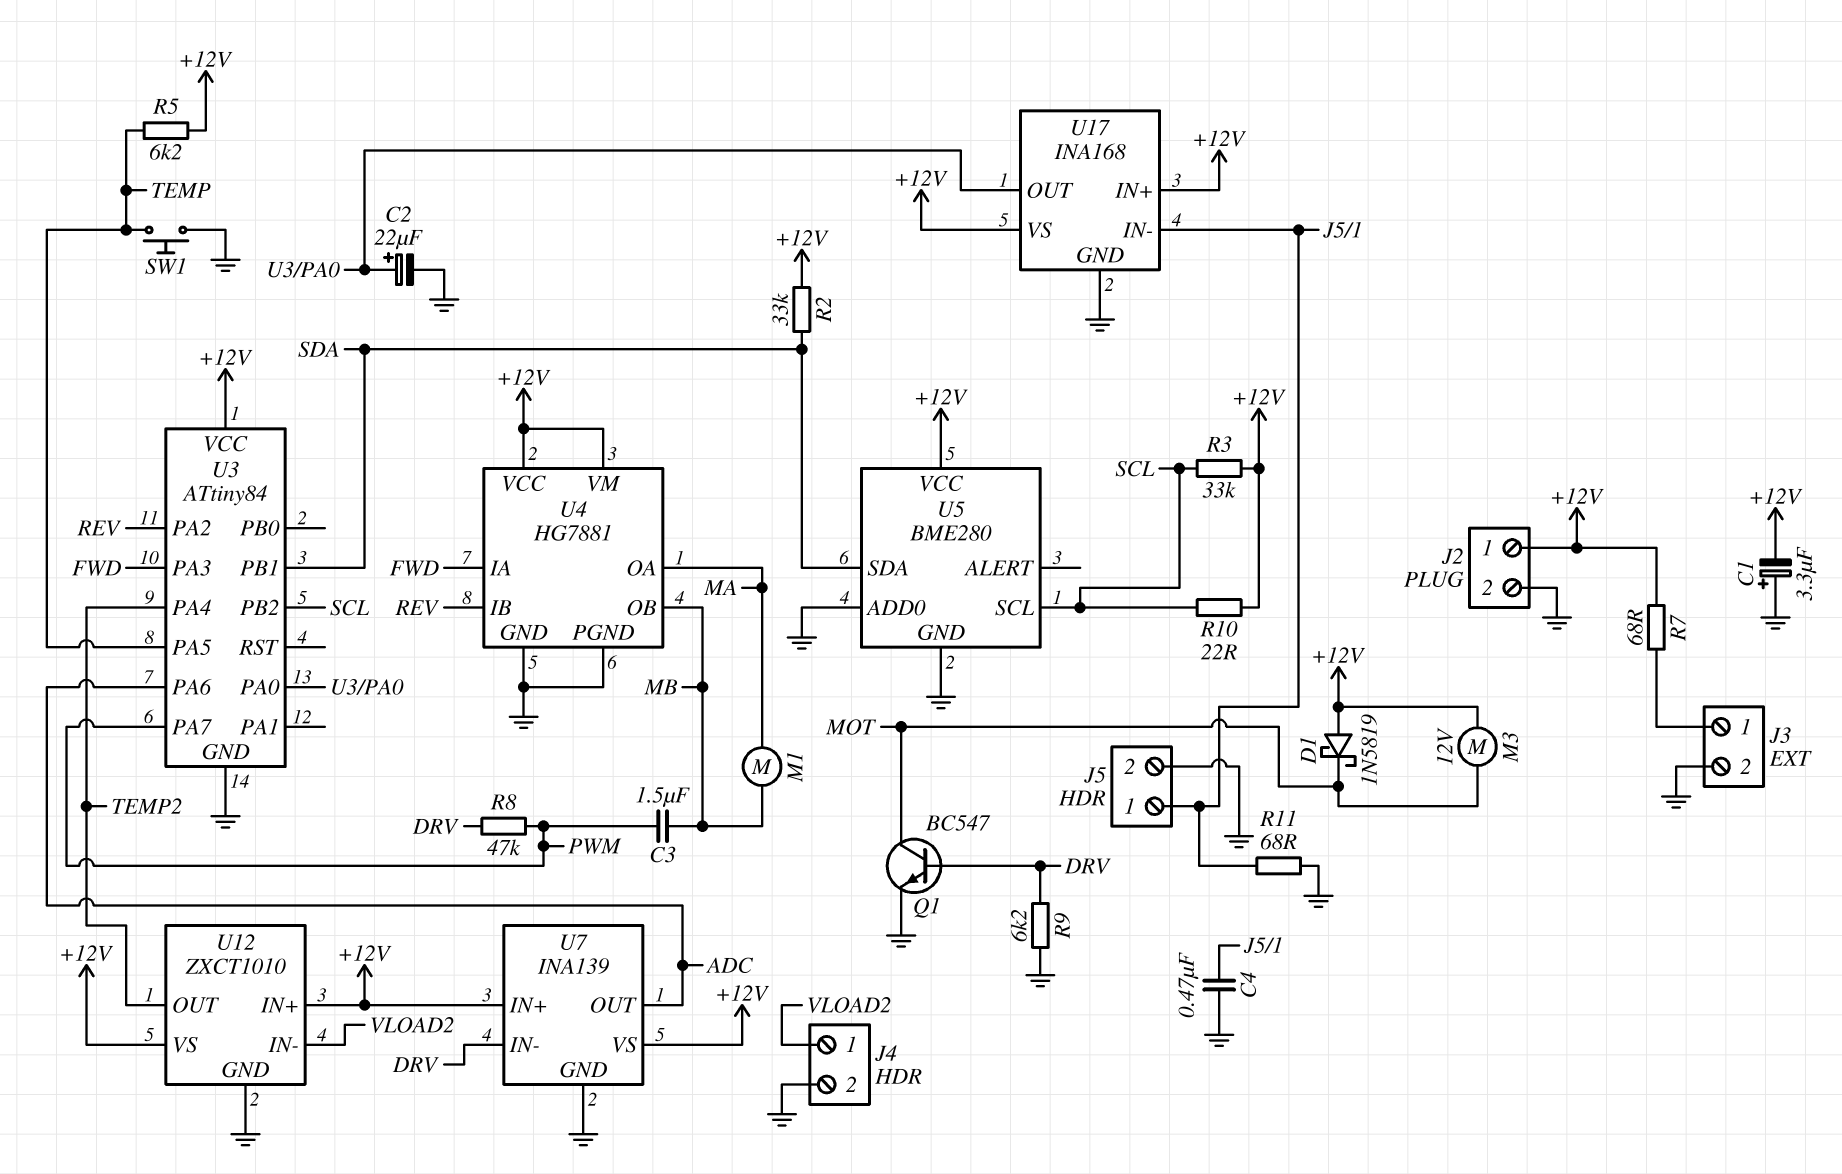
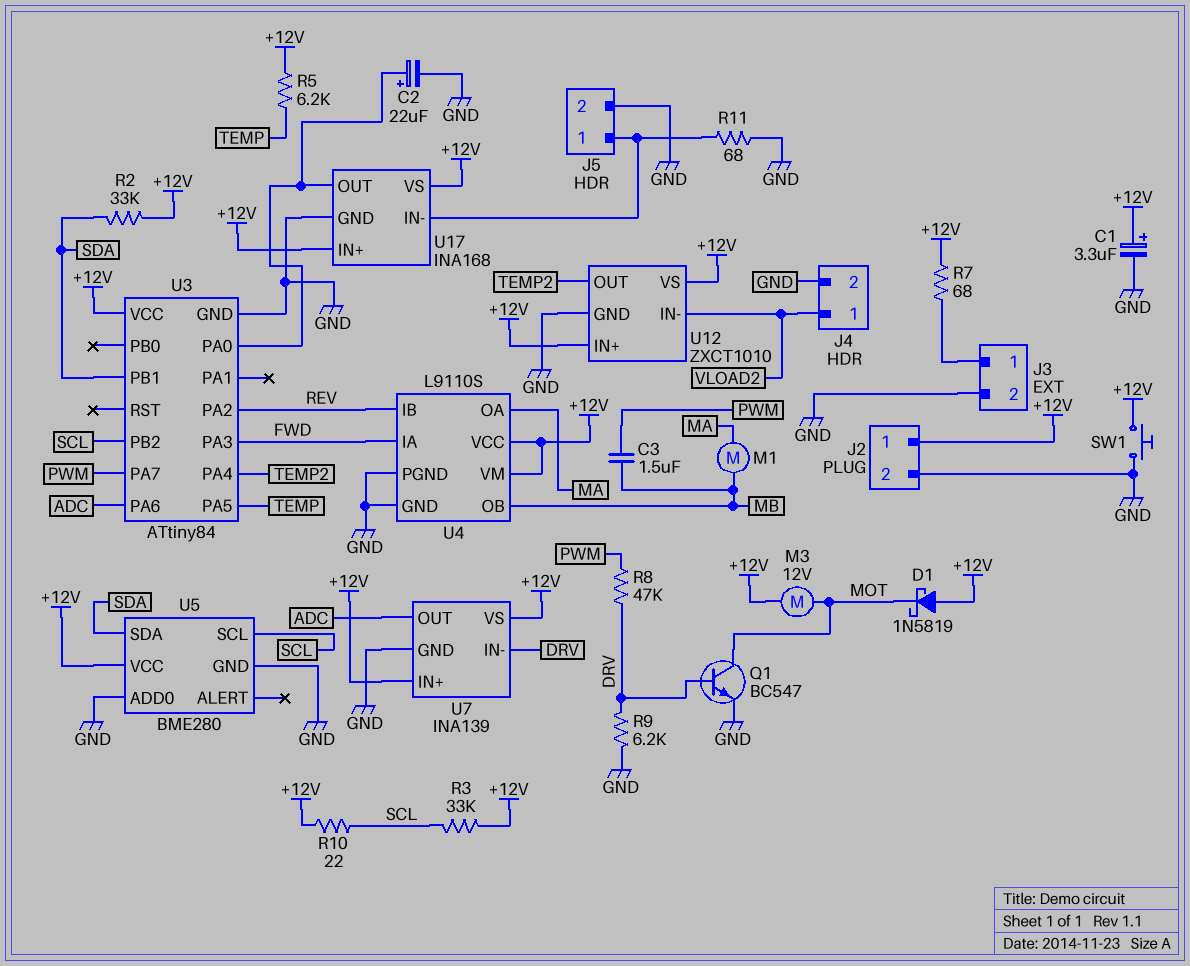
C1: 3.3uF (plus GND, minus +12V) -> 3.3uF (plus +12V, minus GND)
C4: 470nF (GND, J5/1) -> none
SW1: button (GND, TEMP) -> button (+12V, GND)
U4: HG7881 -> L9110S

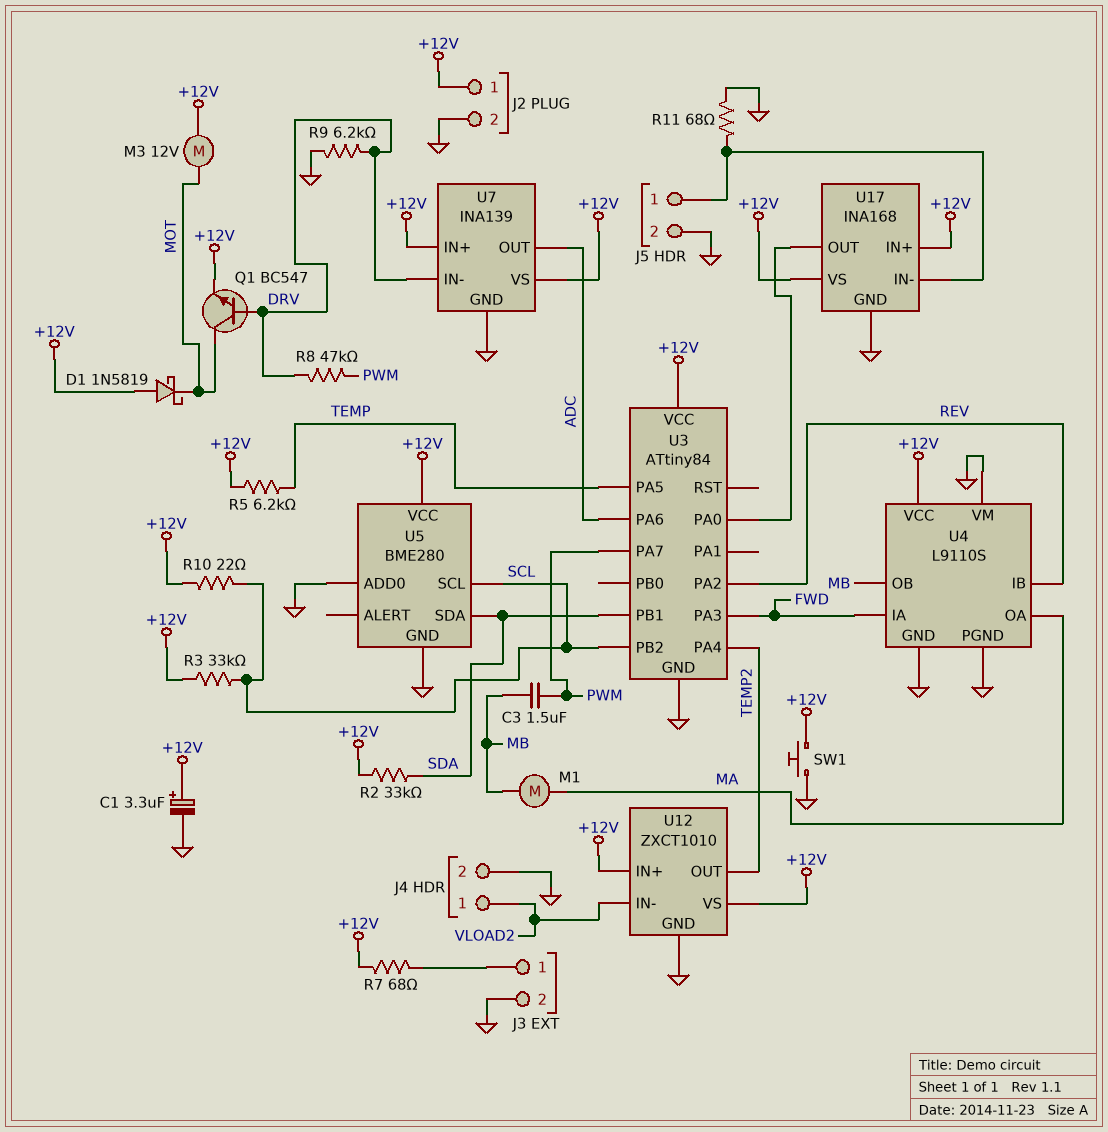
C2: 22uF (plus U3/PA0, minus GND) -> none
Q1: NPN BC547 (B DRV, C MOT, E GND) -> NPN BC547 (B DRV, C MOT, E +12V)
U4 pin VM: +12V -> GND

